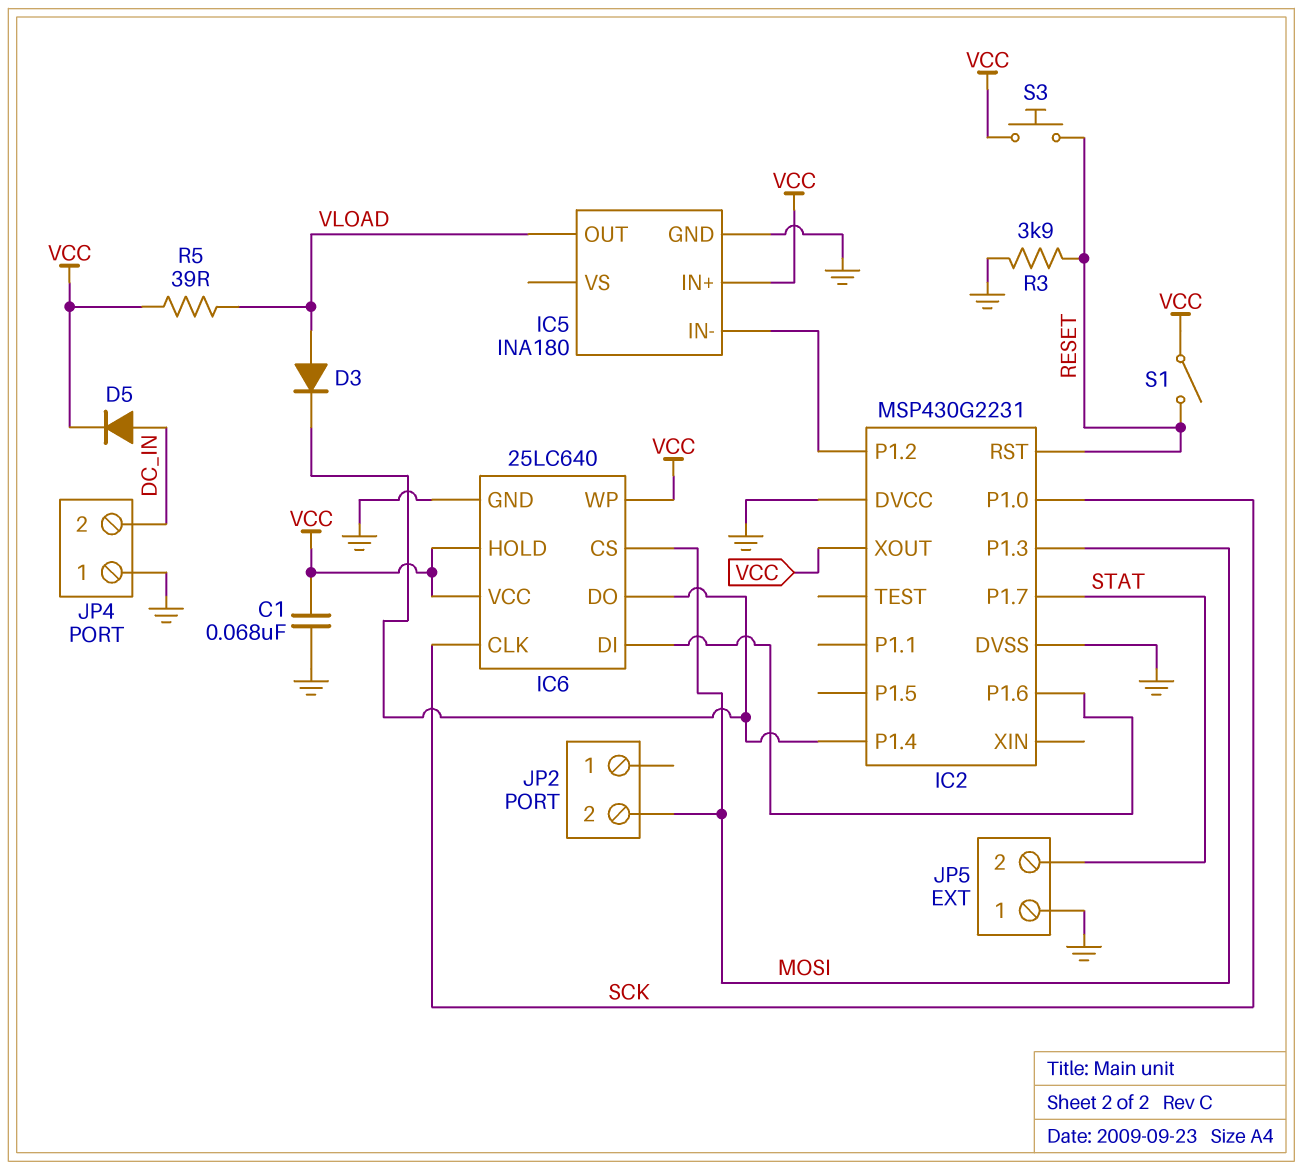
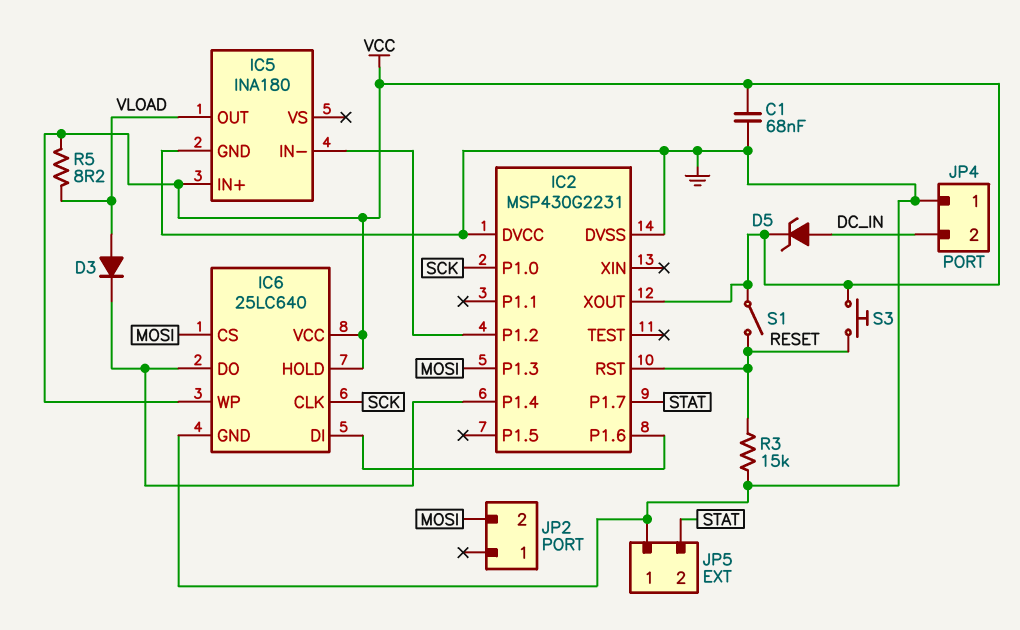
D5: diode (A DC_IN, K VCC) -> zener (A DC_IN, K VCC)
R3: 3.9k (GND, RESET) -> 15k (GND, RESET)
R5: 39 (VCC, VLOAD) -> 8.2 (VCC, VLOAD)

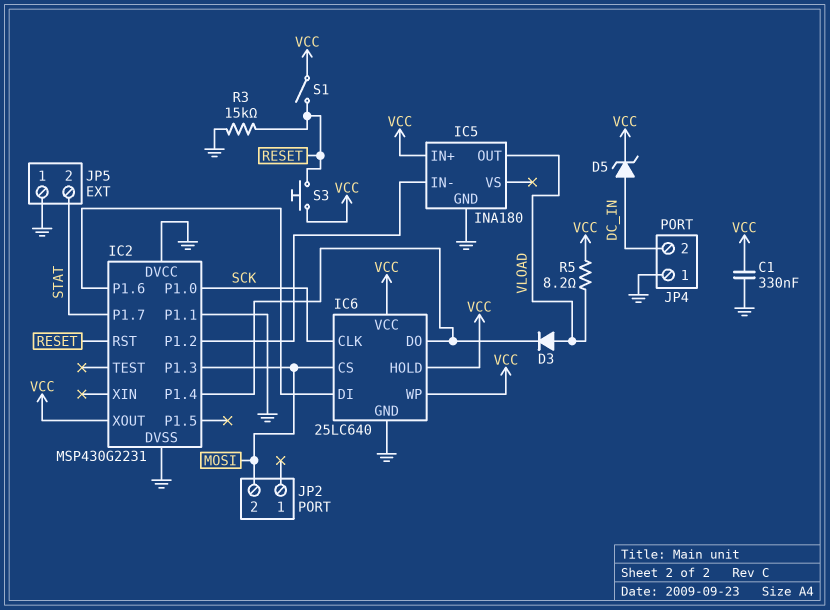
C1: 68nF (GND, VCC) -> 330nF (GND, VCC)
IC2 pin P1.1: none -> GND

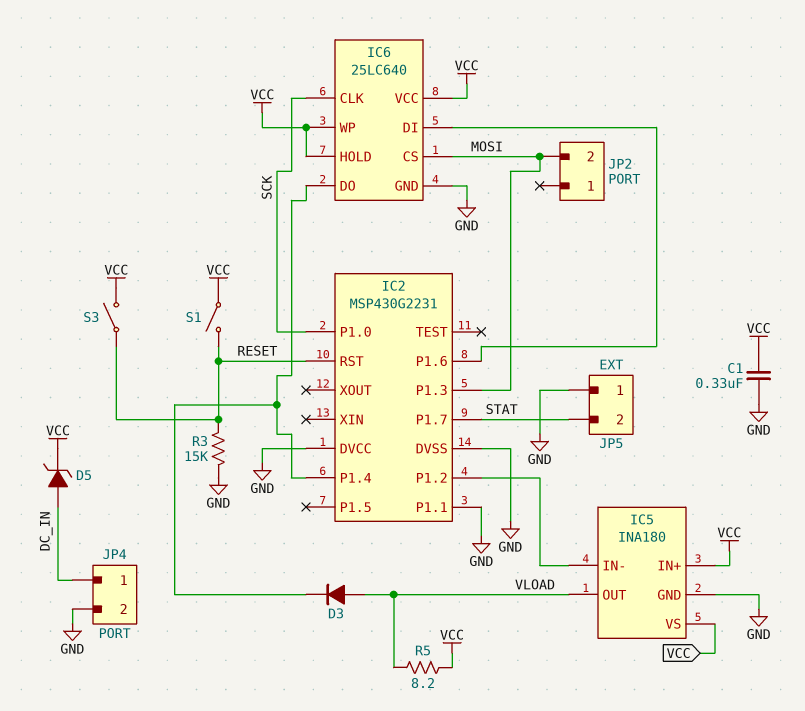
IC2 pin XOUT: VCC -> none
IC5 pin VS: none -> VCC
JP4 pin 1: GND -> DC_IN
JP4 pin 2: DC_IN -> GND
S3: button (RESET, VCC) -> switch (RESET, VCC)

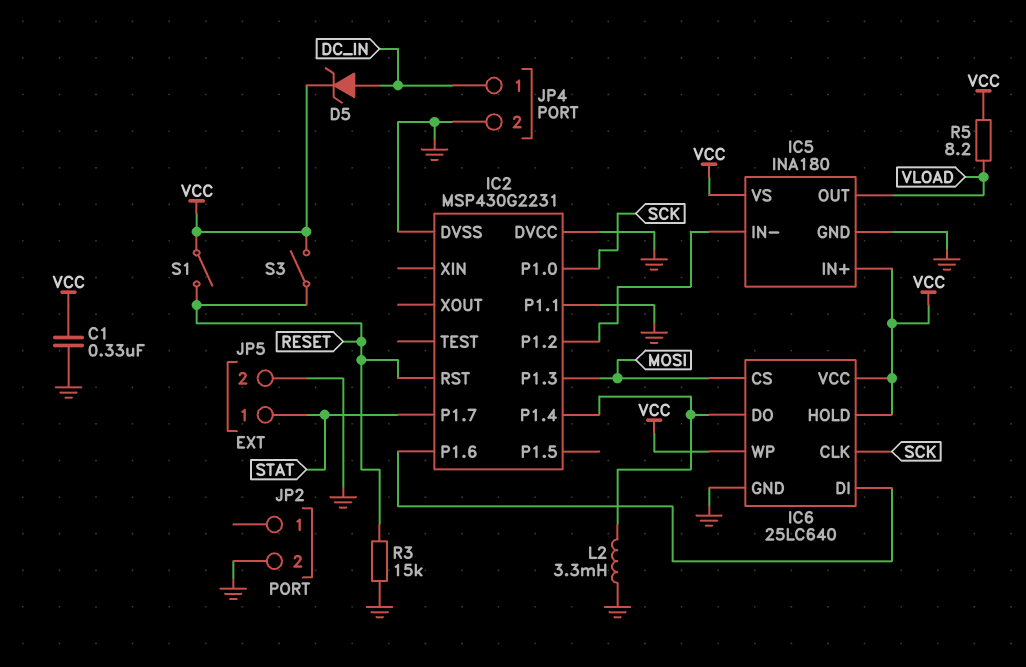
D3: diode (A VLOAD, K IC2/P1.4) -> none
JP2 pin 2: MOSI -> GND
JP5 pin 1: GND -> STAT
JP5 pin 2: STAT -> GND
L2: none -> 3.3mH (GND, IC2/P1.4)

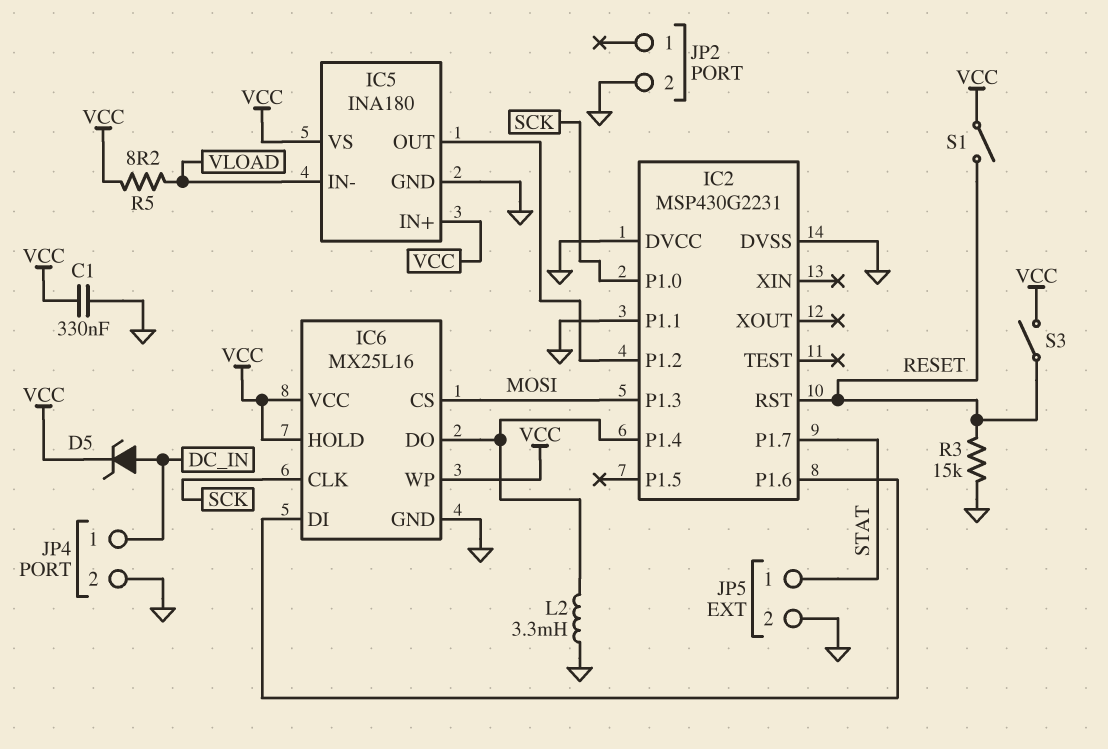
IC5 pin IN-: IC2/P1.2 -> VLOAD
IC5 pin OUT: VLOAD -> IC2/P1.2
IC6: 25LC640 -> MX25L16

